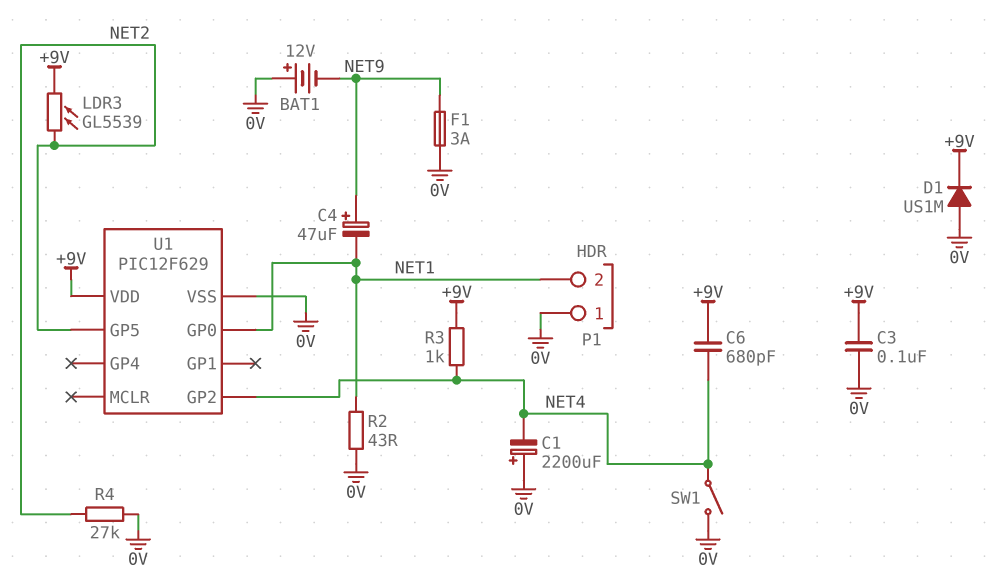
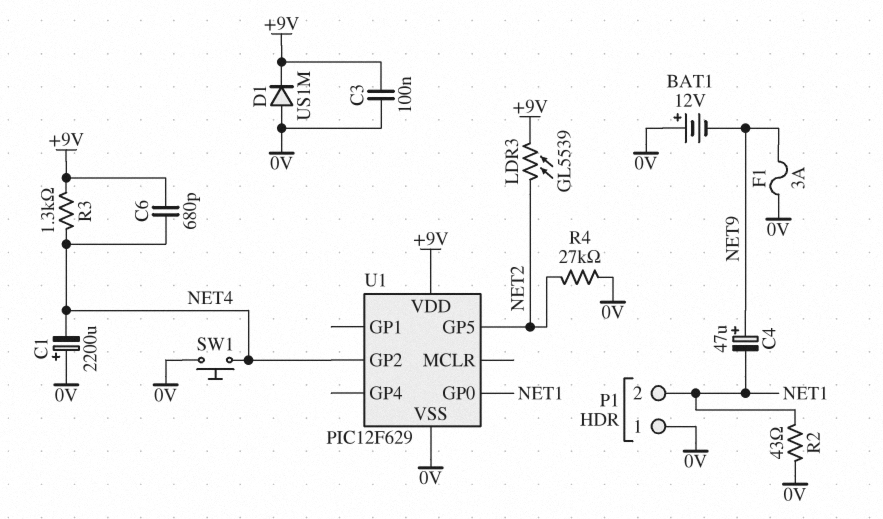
R3: 1k (+9V, NET4) -> 1.3k (+9V, NET4)
SW1: switch (0V, NET4) -> button (0V, NET4)

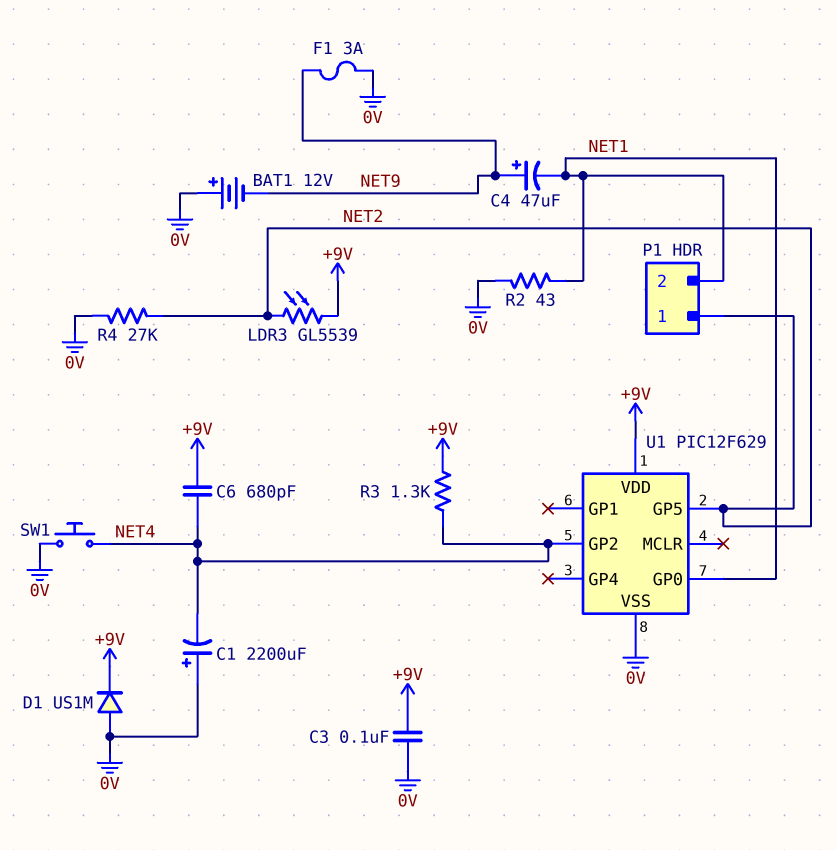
P1 pin 1: 0V -> NET2

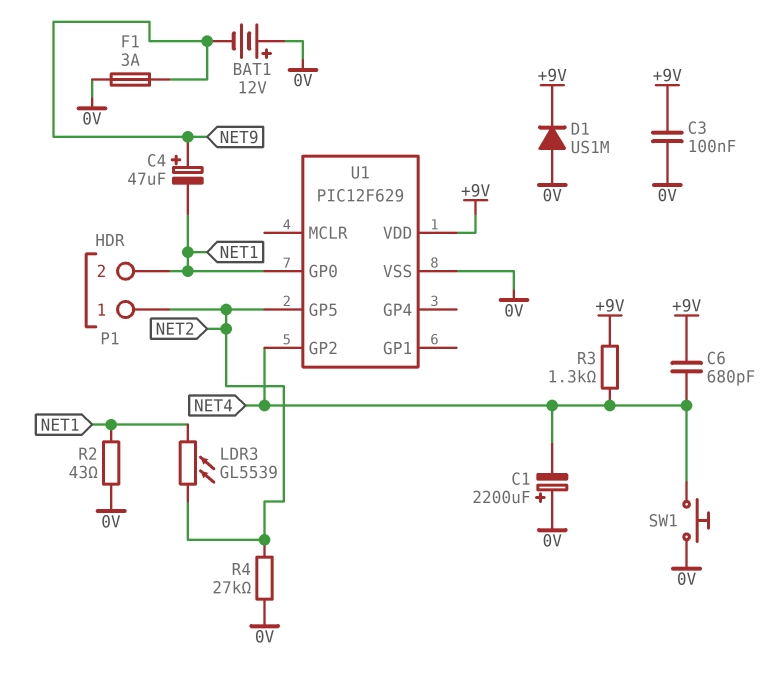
LDR3: GL5539 (+9V, NET2) -> GL5539 (NET1, NET2)

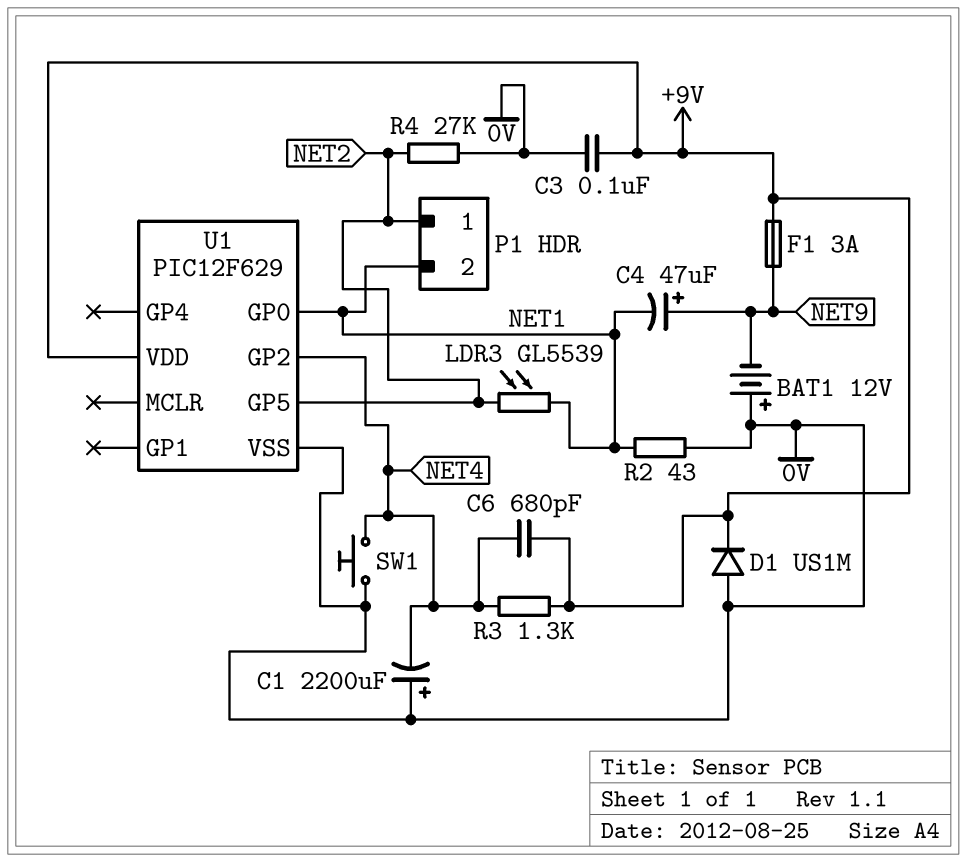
F1: 3A (0V, NET9) -> 3A (+9V, NET9)

